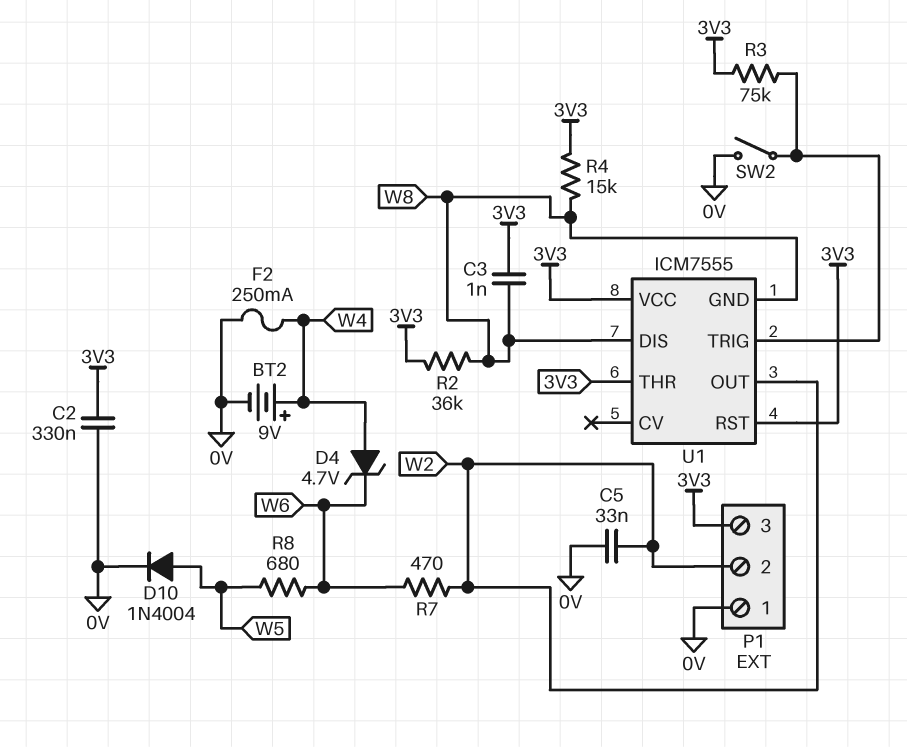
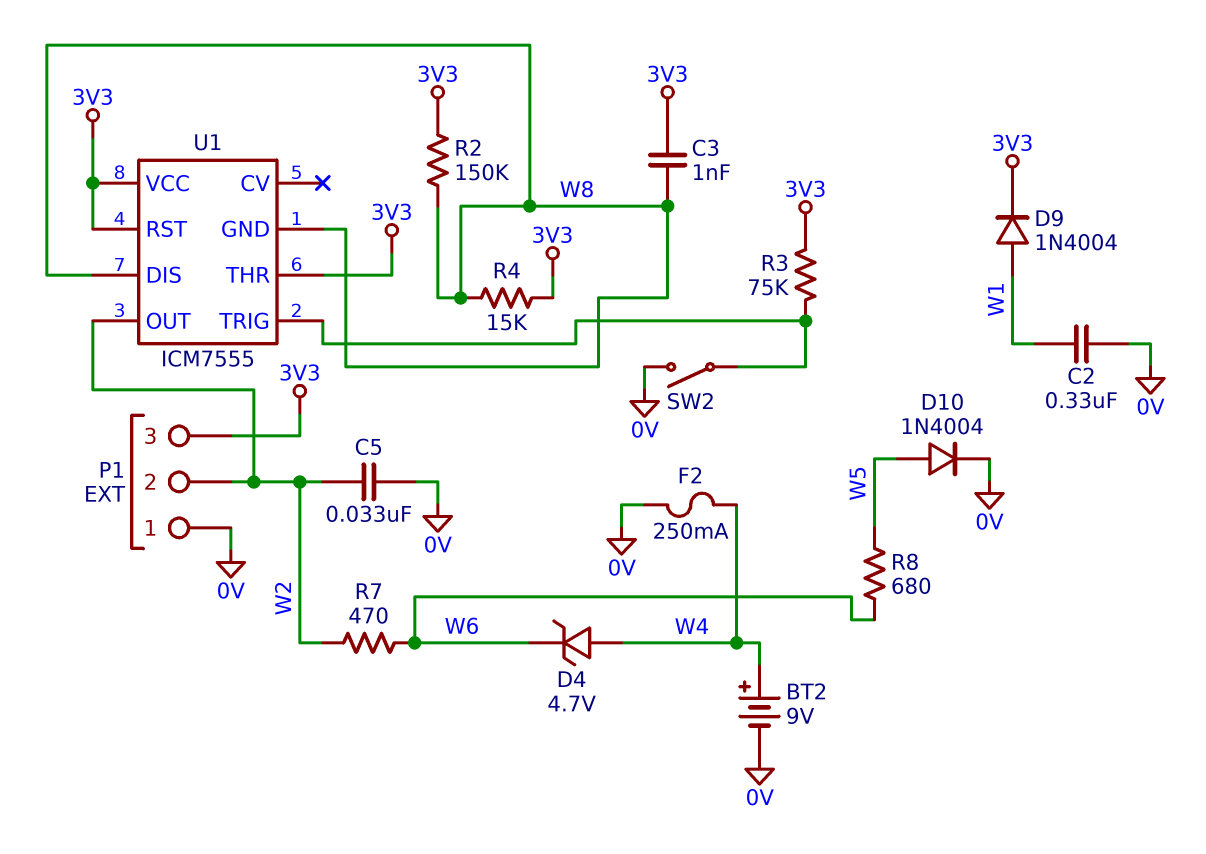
C2: 330nF (0V, 3V3) -> 330nF (0V, W1)
D9: none -> diode 1N4004 (A W1, K 3V3)
R2: 36k (3V3, W8) -> 150k (3V3, W8)

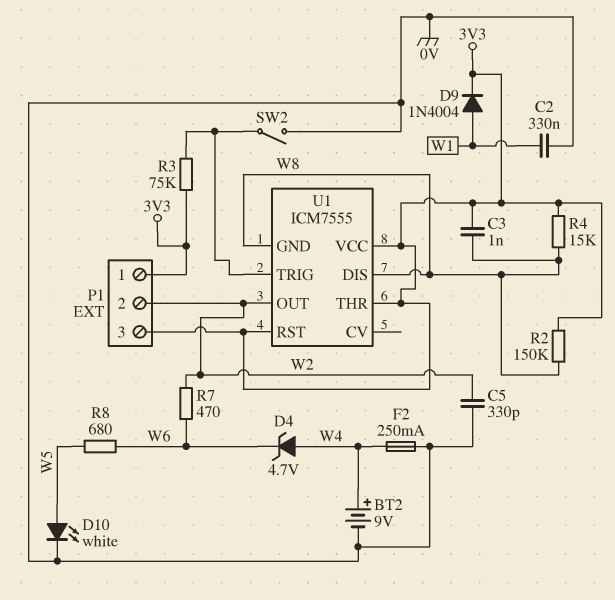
C5: 33nF (0V, W2) -> 330pF (0V, W2)
D10: diode 1N4004 (A W5, K 0V) -> LED white (A W5, K 0V)
P1 pin 1: 0V -> 3V3

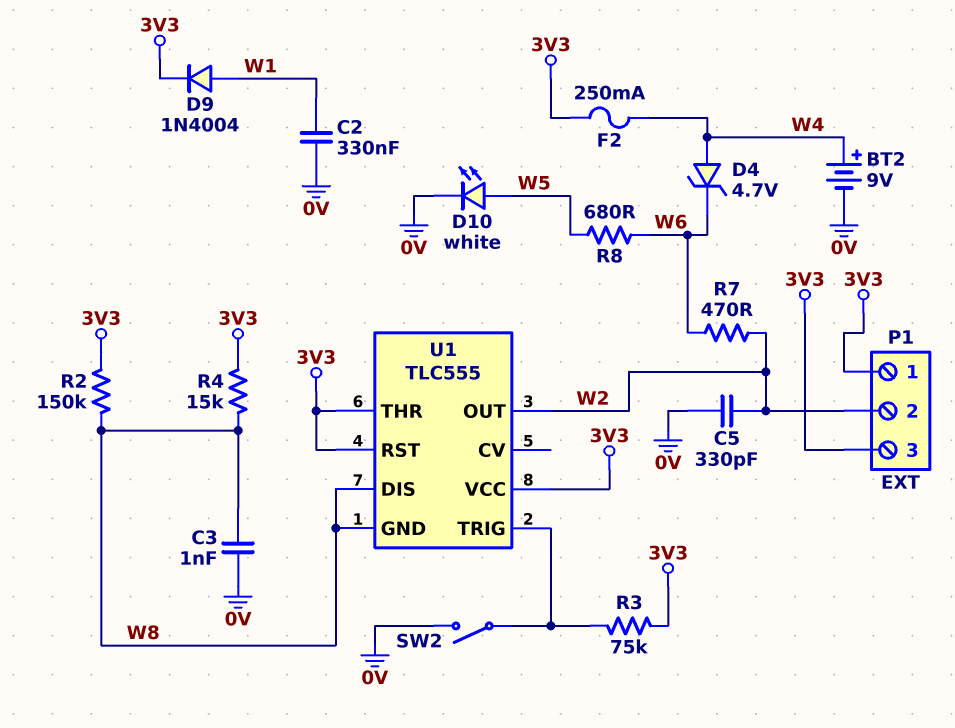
C3: 1nF (3V3, W8) -> 1nF (0V, W8)
F2: 250mA (0V, W4) -> 250mA (3V3, W4)
U1: ICM7555 -> TLC555

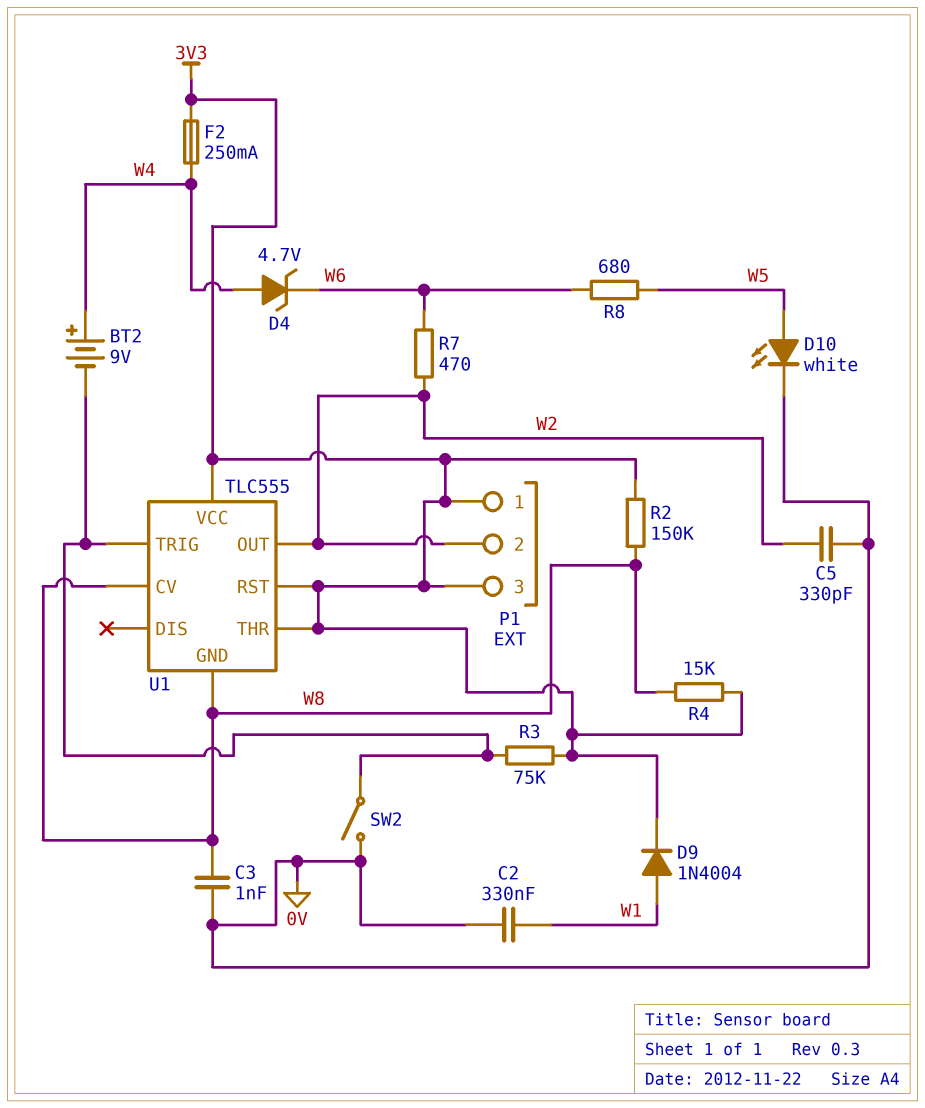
BT2: 9V (plus W4, minus 0V) -> 9V (plus W4, minus U1/TRIG)
U1 pin CV: none -> W8
U1 pin DIS: W8 -> none

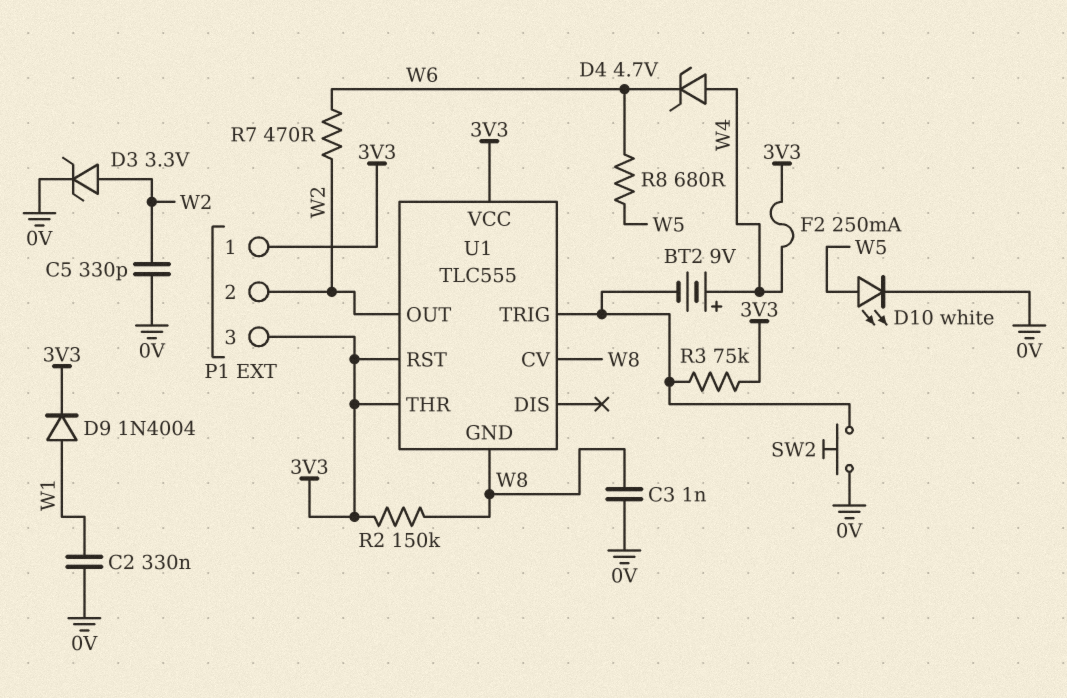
D3: none -> zener 3.3V (A W2, K 0V)
R4: 15k (3V3, W8) -> none
SW2: switch (0V, U1/TRIG) -> button (0V, U1/TRIG)

